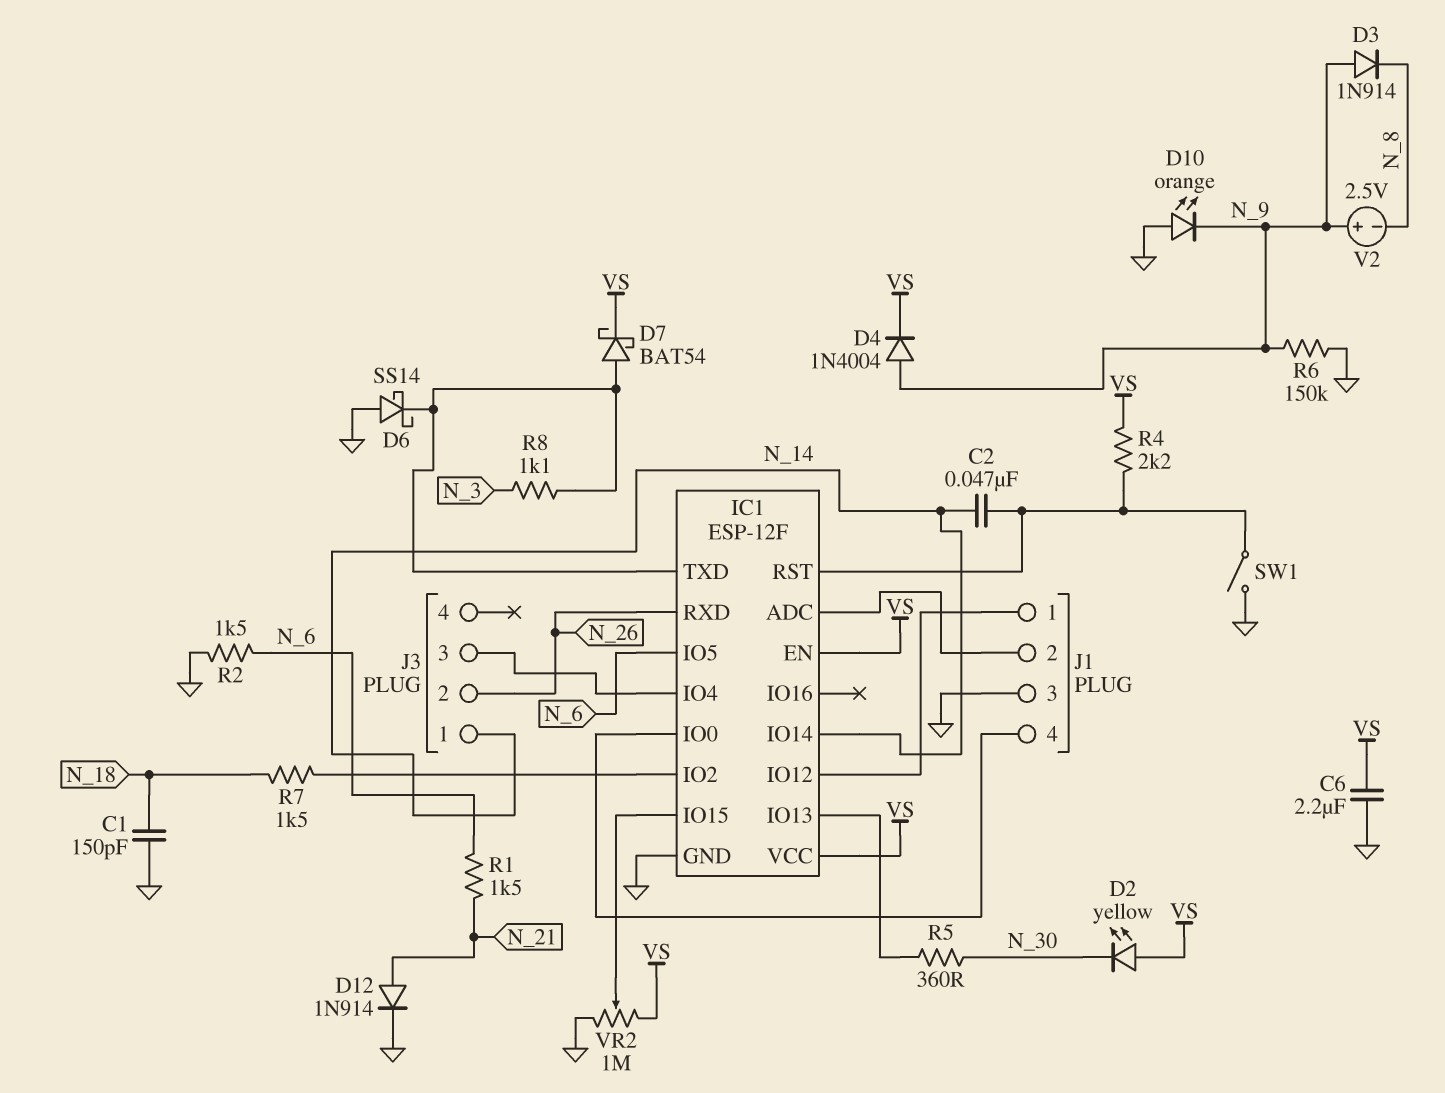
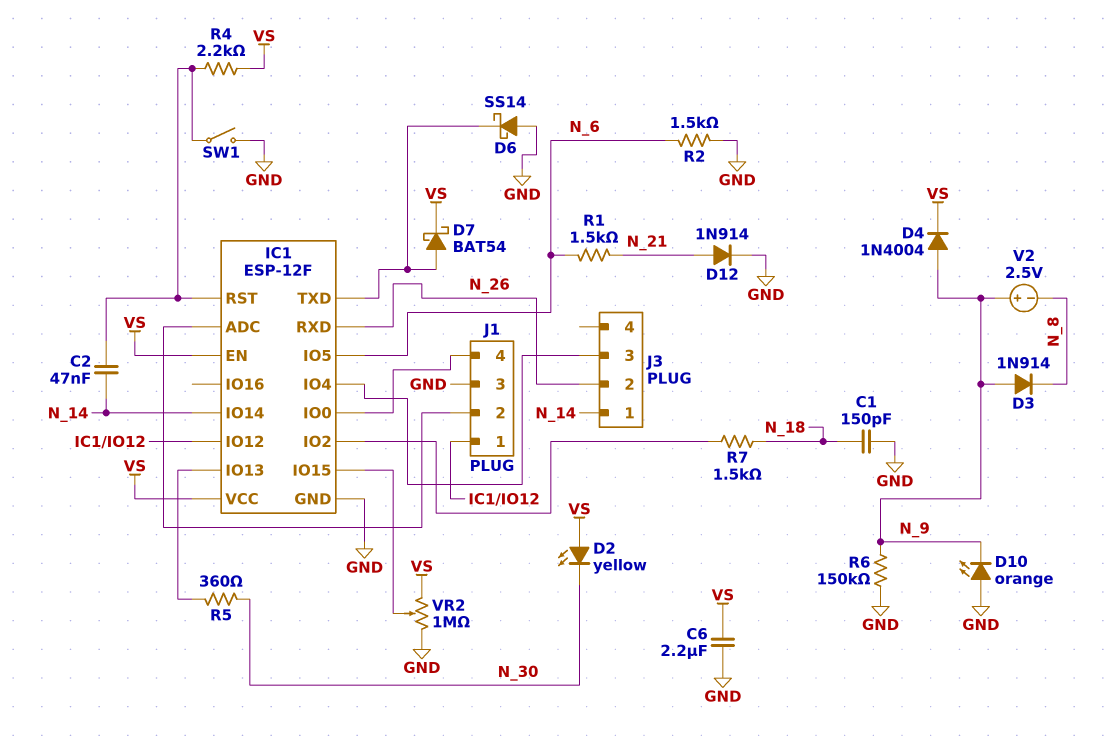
R8: 1.1k (IC1/TXD, N_3) -> none

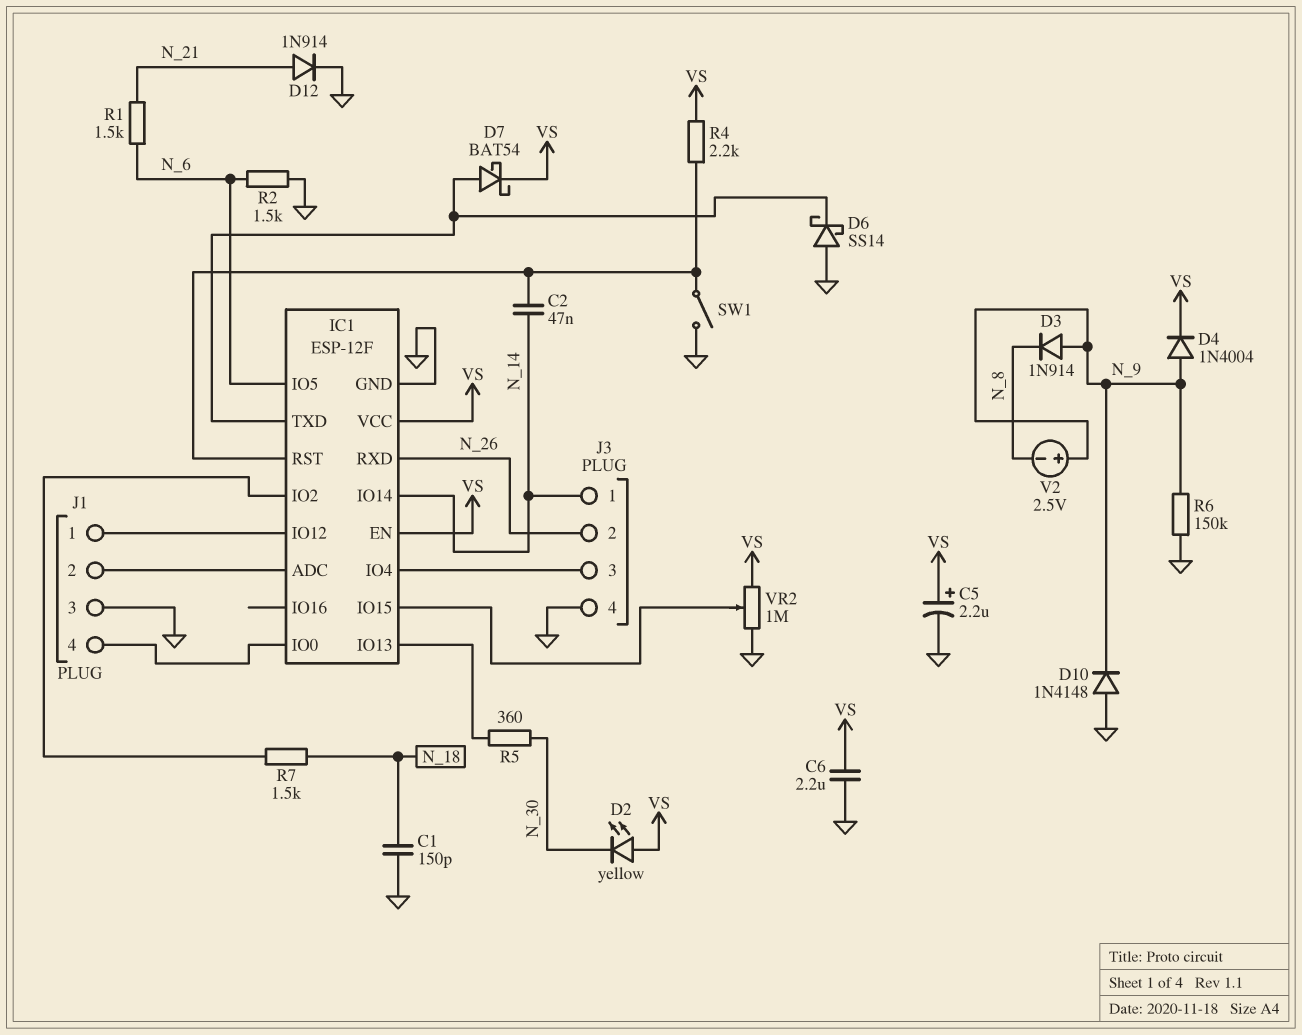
C5: none -> 2.2uF (plus VS, minus GND)
D10: LED orange (A GND, K N_9) -> diode 1N4148 (A GND, K N_9)
J3 pin 4: none -> GND

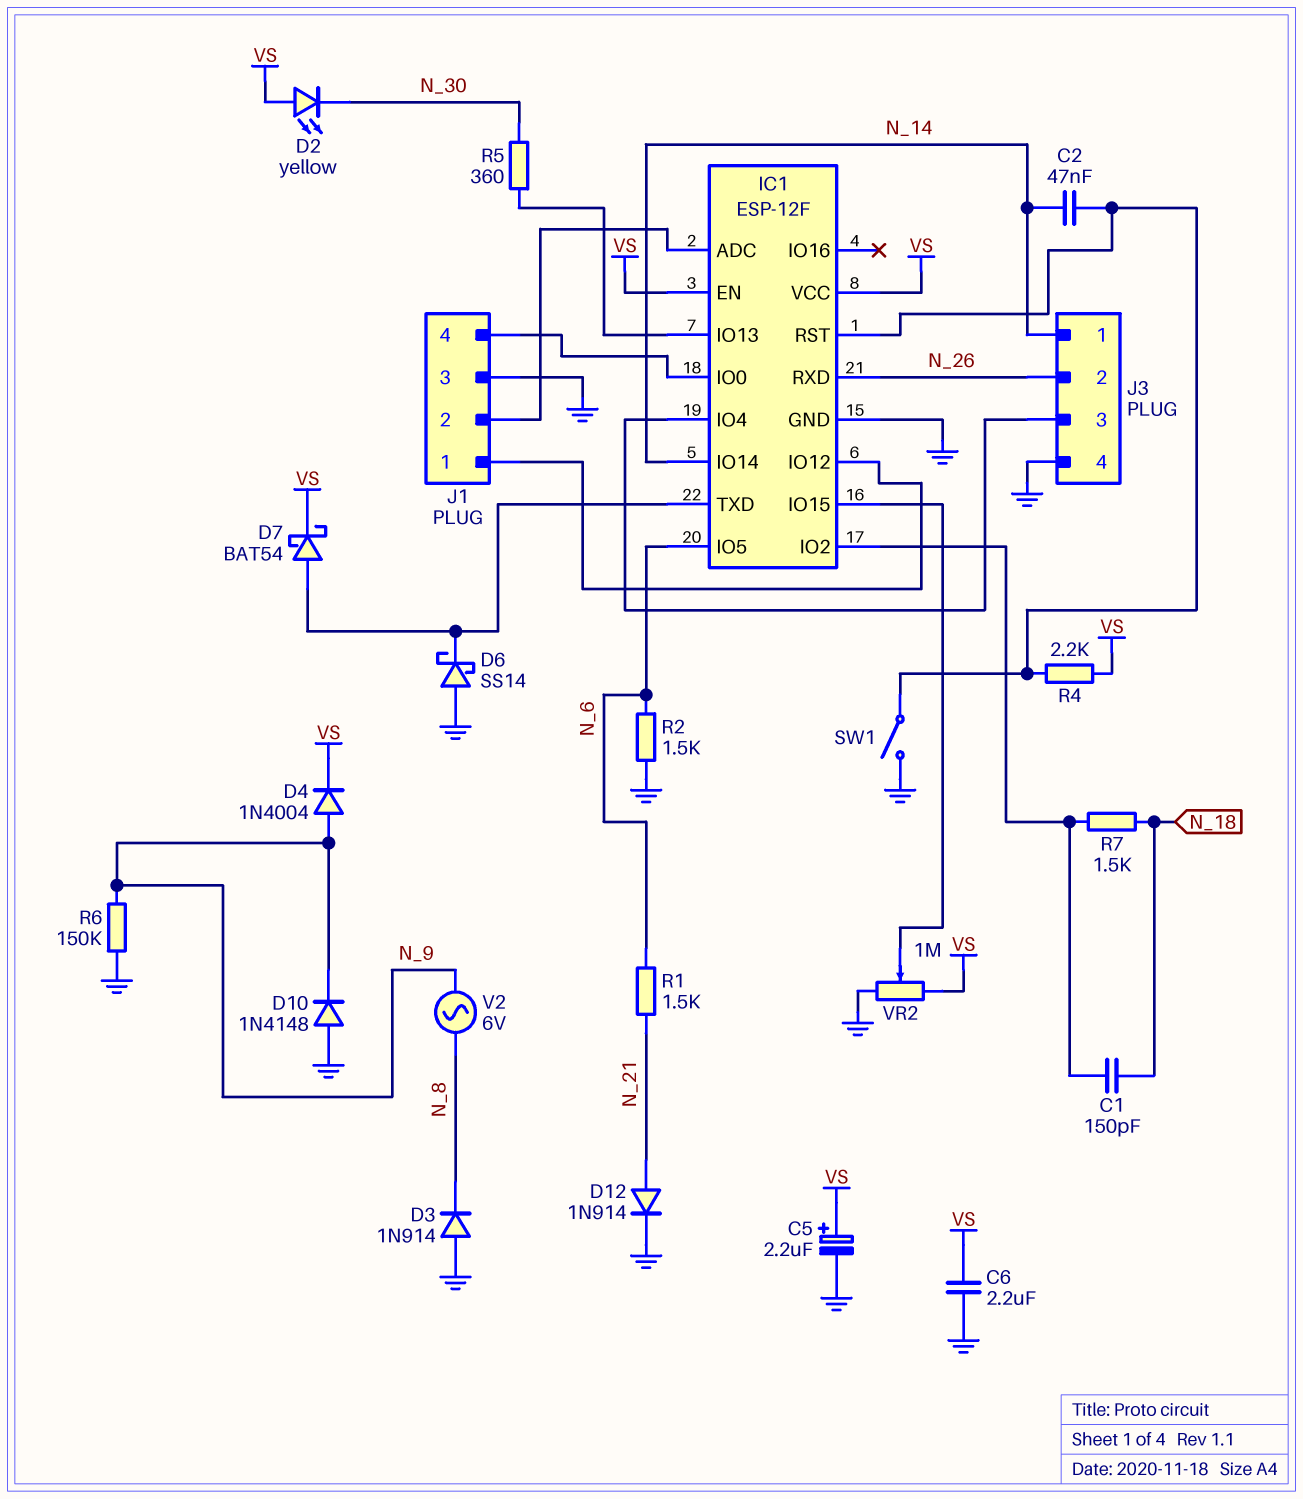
C1: 150pF (GND, N_18) -> 150pF (IC1/IO2, N_18)
D3: diode 1N914 (A N_9, K N_8) -> diode 1N914 (A GND, K N_8)
V2: 2.5V (plus N_9, minus N_8) -> AC 6V (N_8, N_9)

